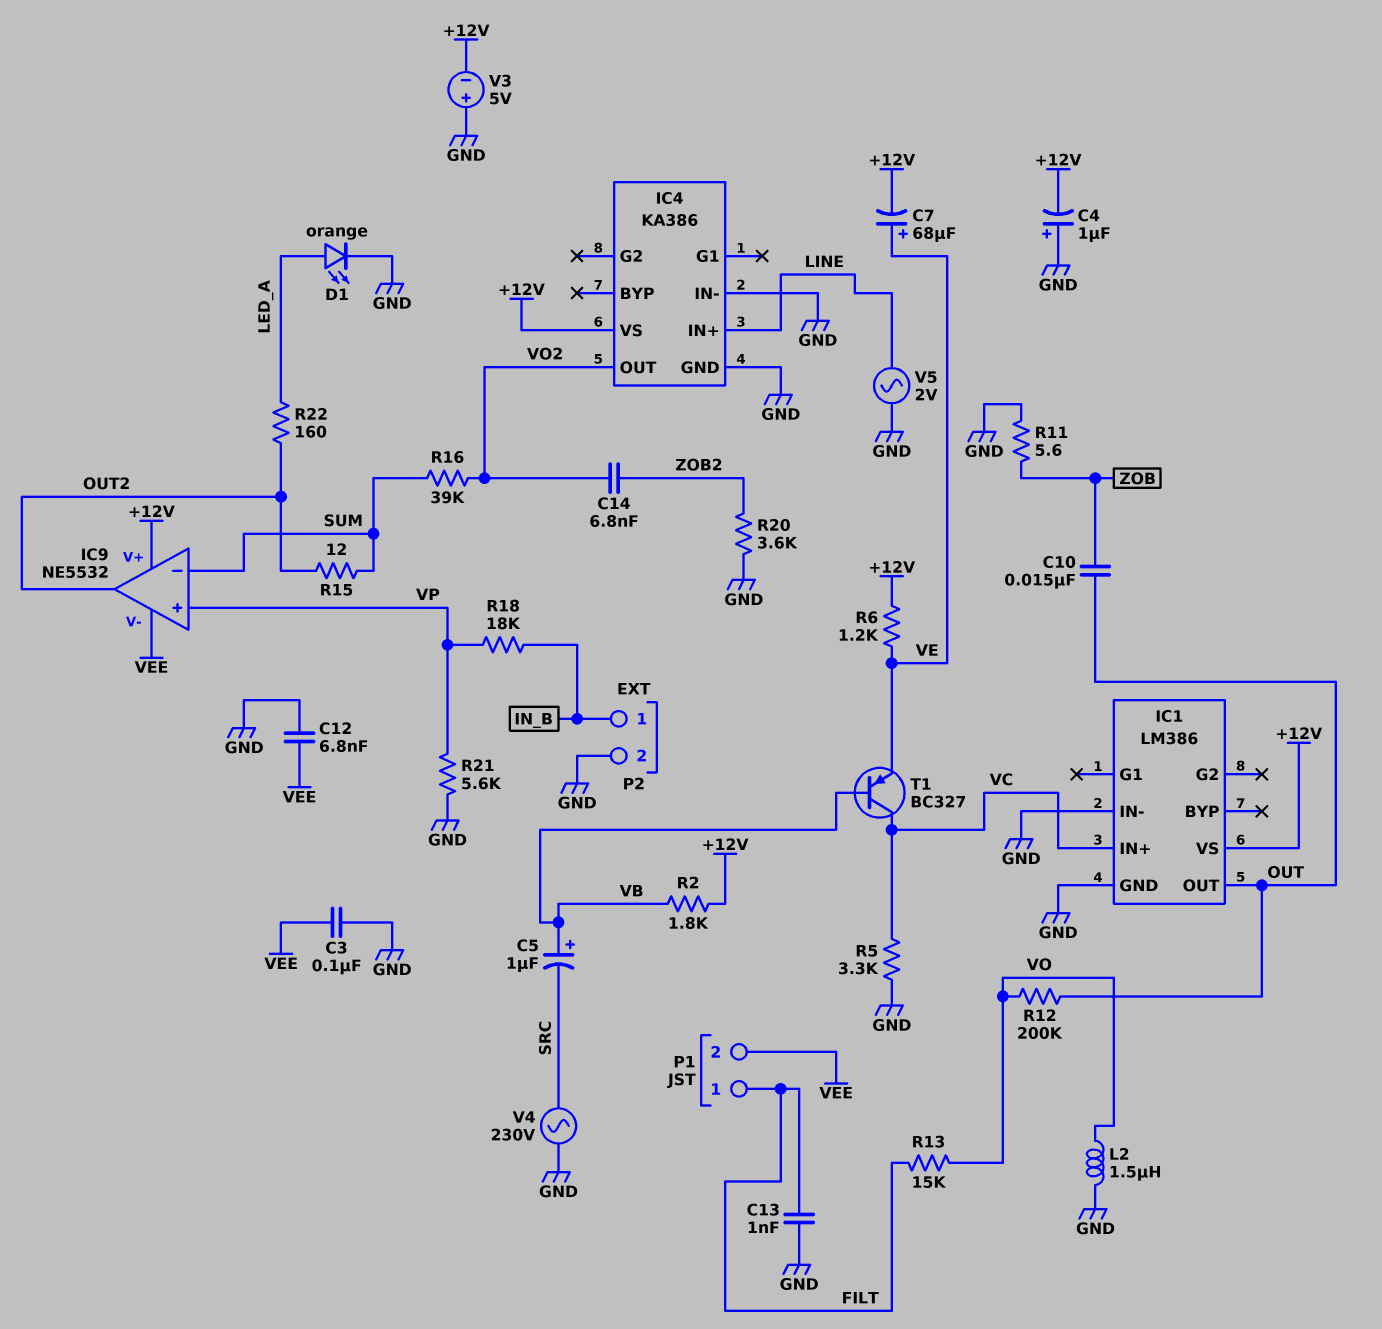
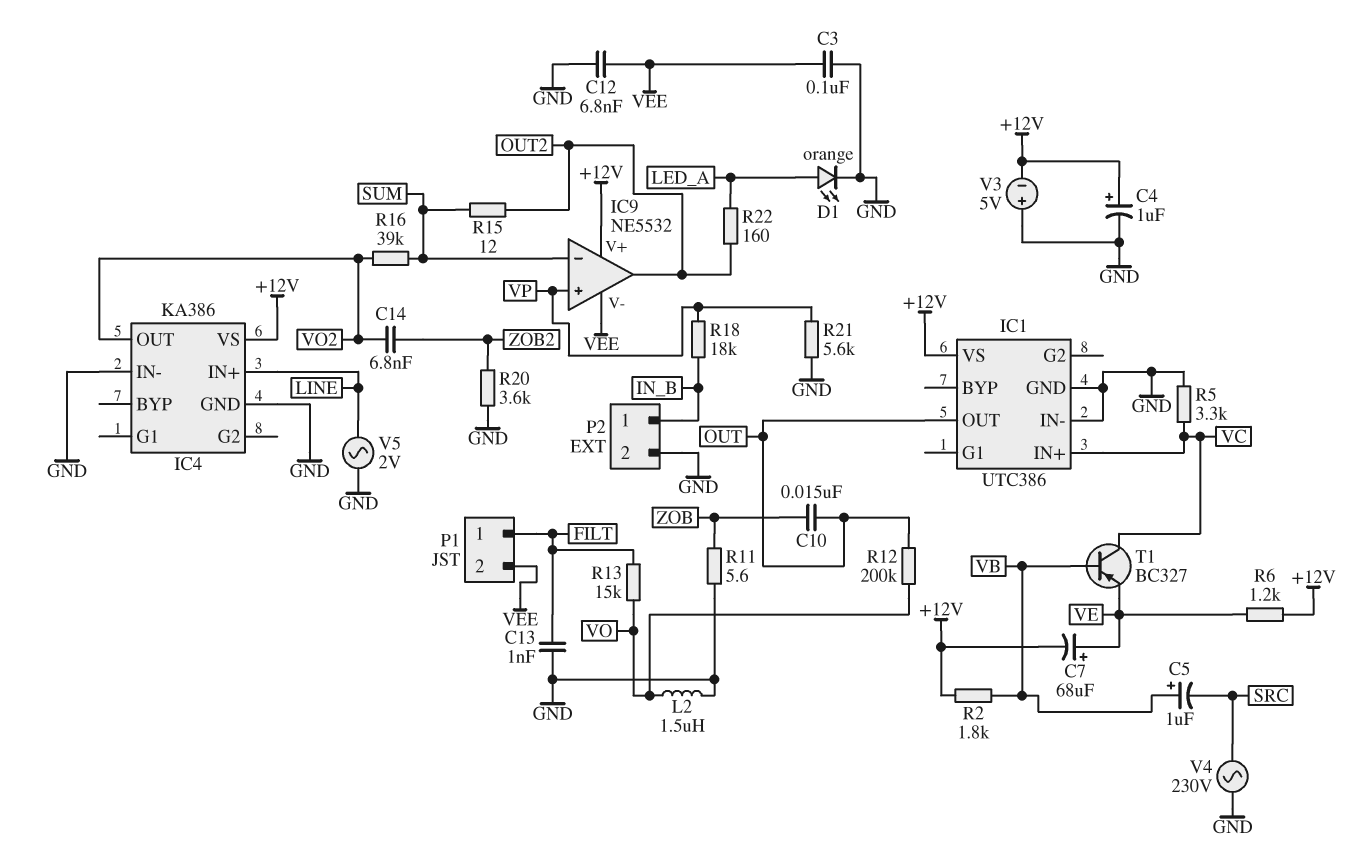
C4: 1uF (plus GND, minus +12V) -> 1uF (plus +12V, minus GND)
IC1: LM386 -> UTC386

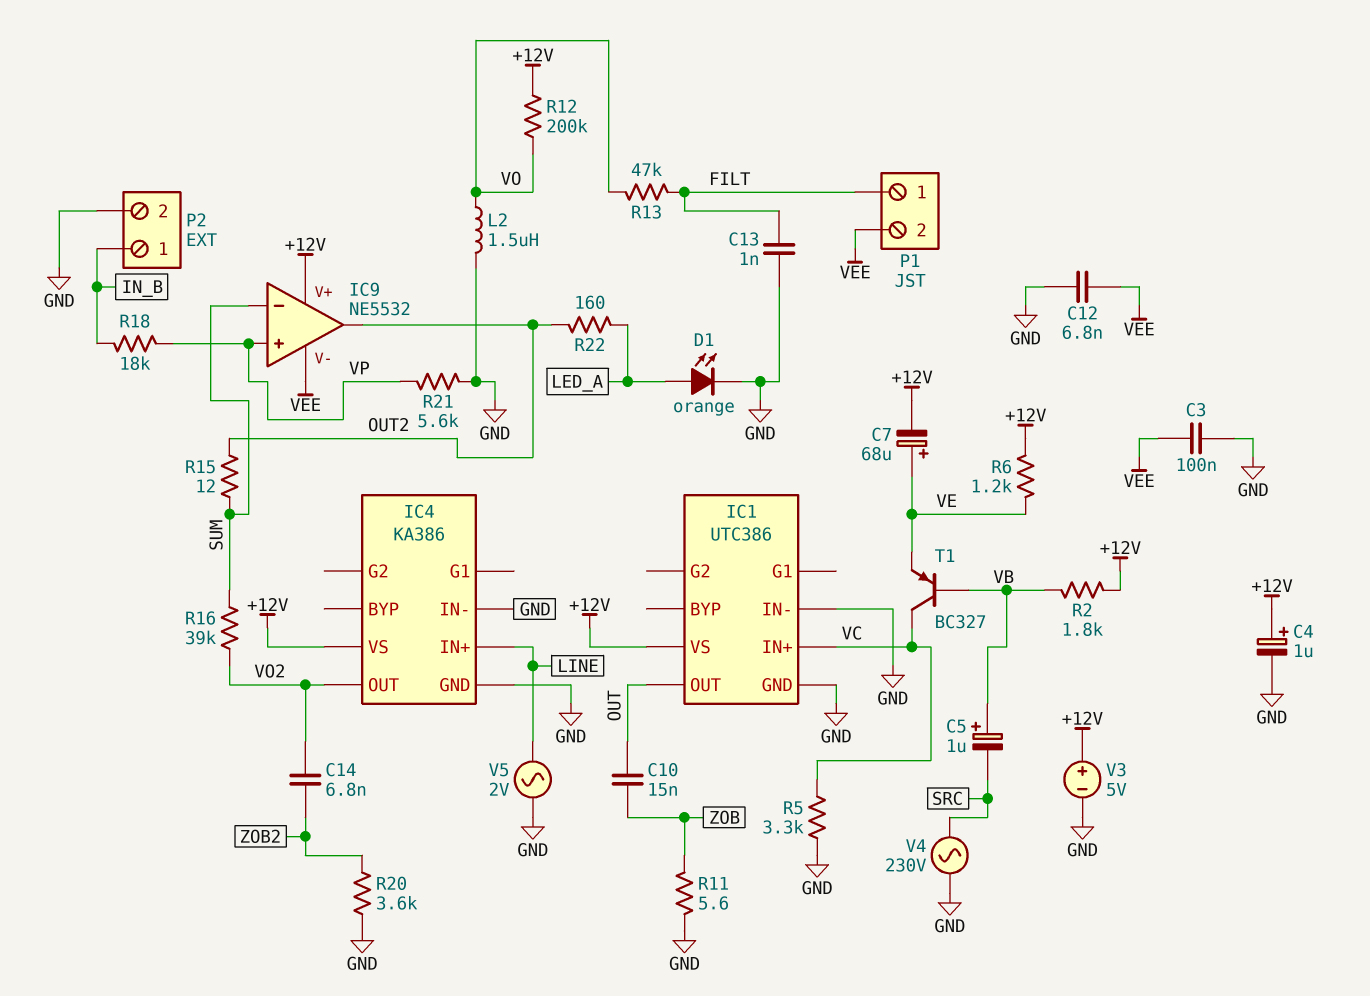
R12: 200k (OUT, VO) -> 200k (+12V, VO)
R13: 15k (FILT, VO) -> 47k (FILT, VO)
V3: 5V (plus GND, minus +12V) -> 5V (plus +12V, minus GND)

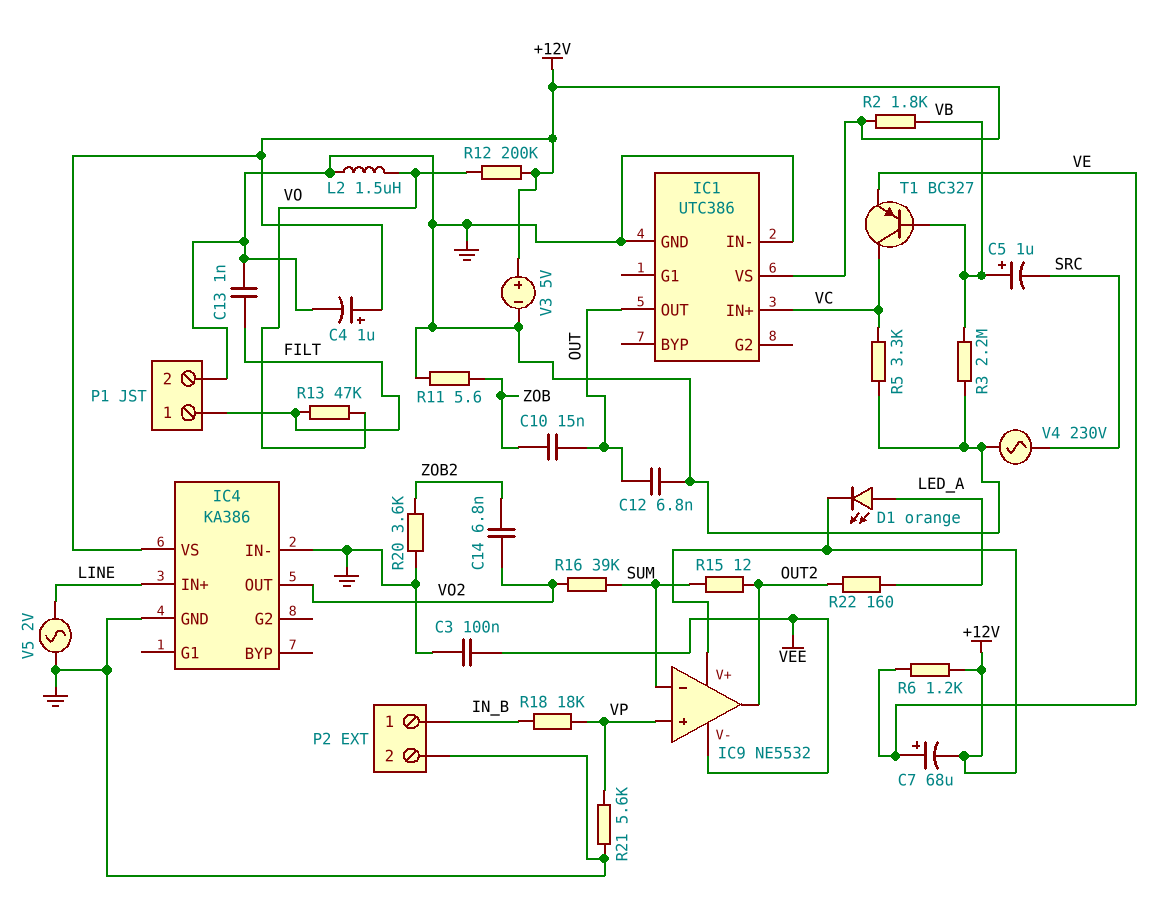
C12: 6.8nF (GND, VEE) -> 6.8nF (GND, OUT)
D1: LED orange (A LED_A, K GND) -> LED orange (A LED_A, K +12V)
P1 pin 2: VEE -> GND
R3: none -> 2.2M (GND, VB)

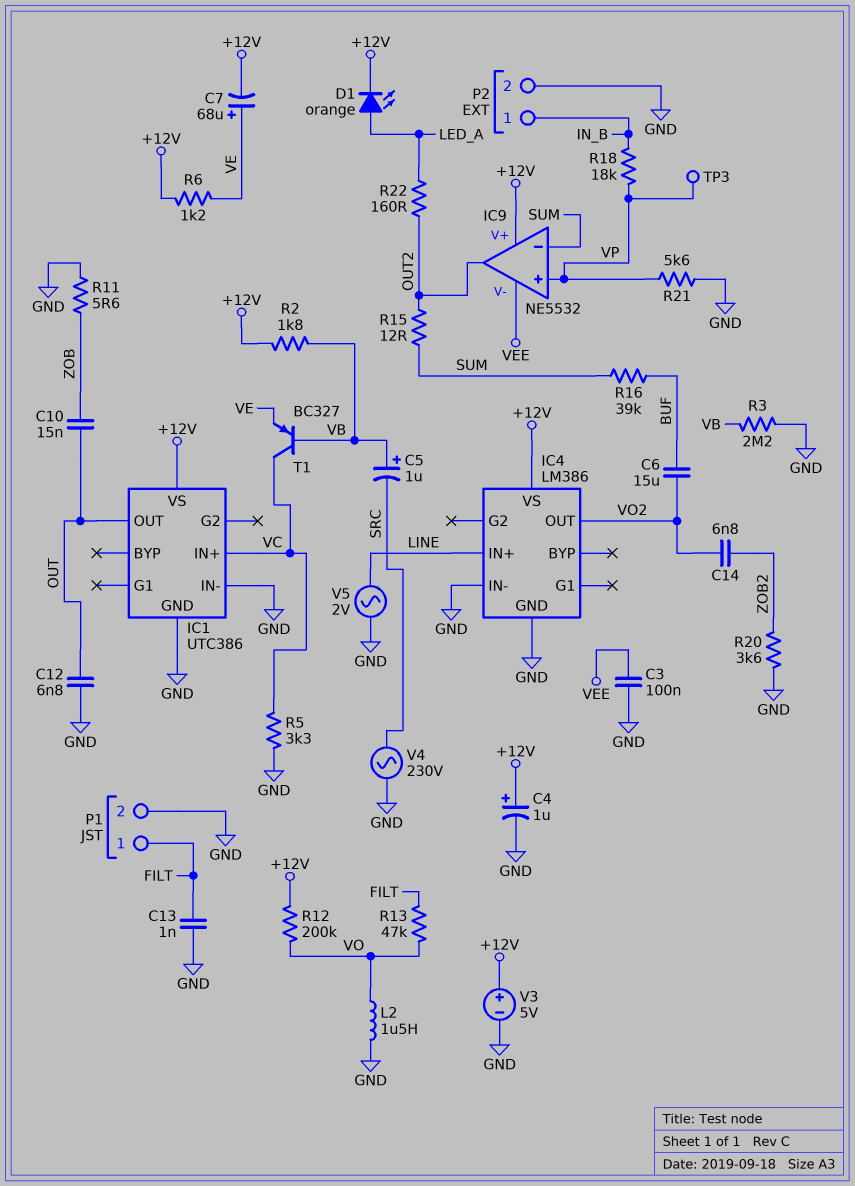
C6: none -> 15uF (BUF, VO2)
IC4: KA386 -> LM386
R16: 39k (SUM, VO2) -> 39k (BUF, SUM)
TP3: none -> test point (VP)

